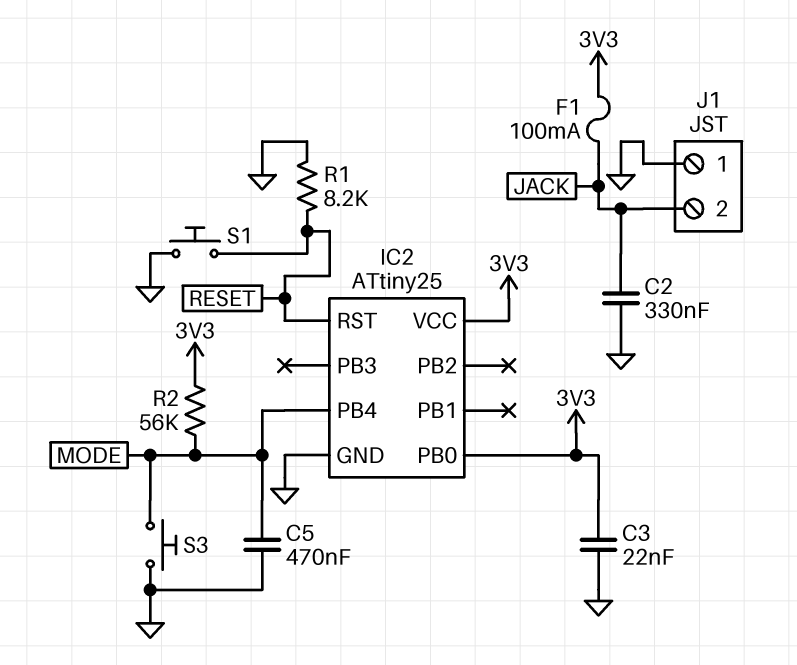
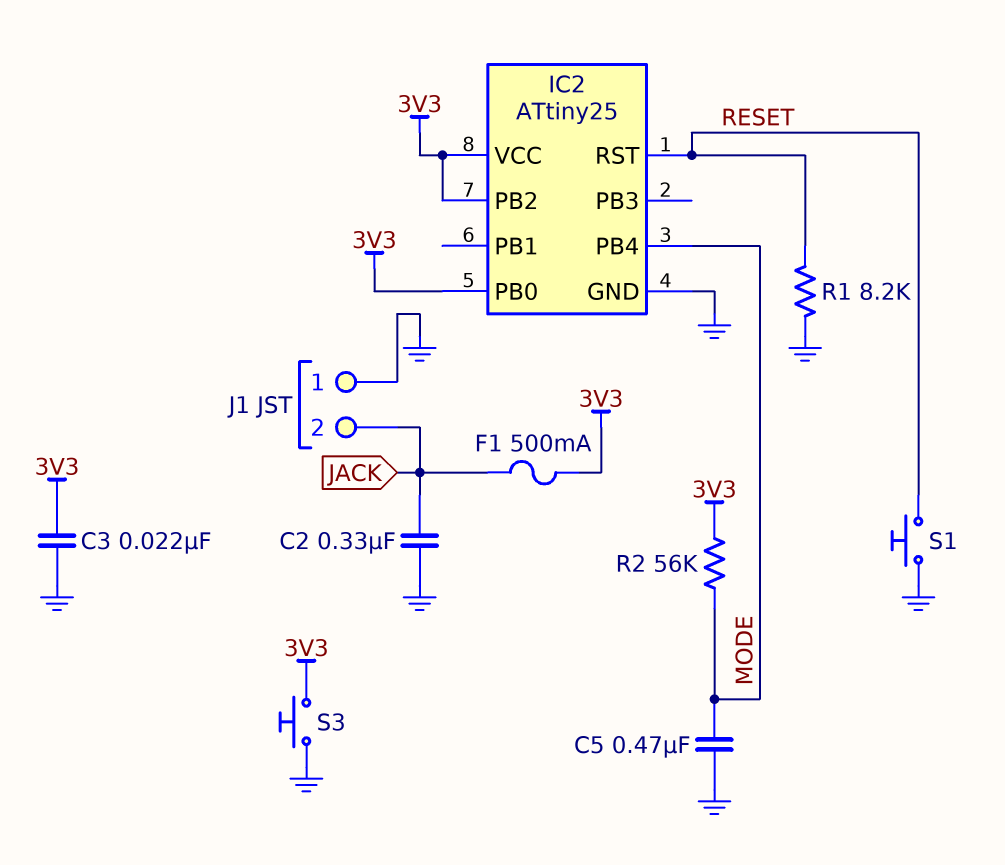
F1: 100mA (3V3, JACK) -> 500mA (3V3, JACK)
IC2 pin PB2: none -> 3V3
S3: button (GND, MODE) -> button (3V3, GND)

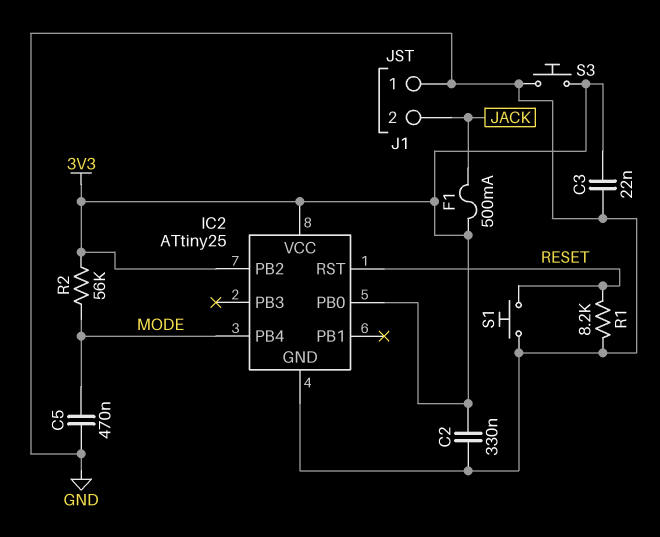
C2: 330nF (GND, JACK) -> 330nF (3V3, GND)

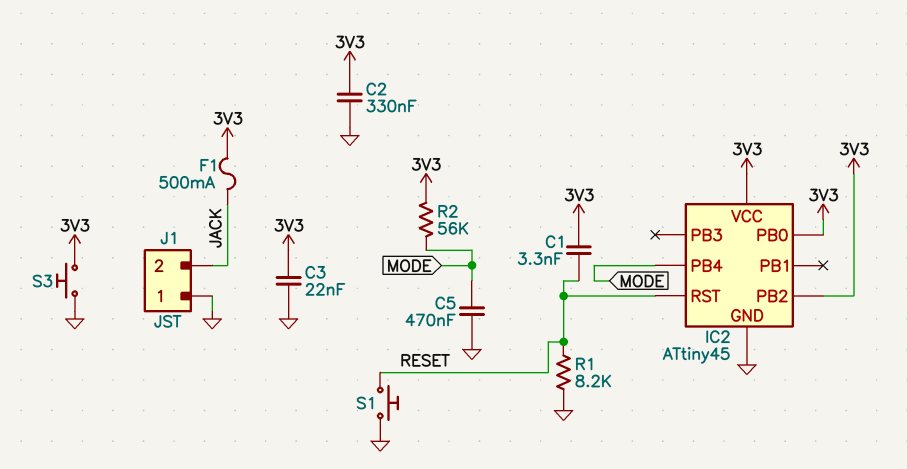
C1: none -> 3.3nF (3V3, RESET)
IC2: ATtiny25 -> ATtiny45

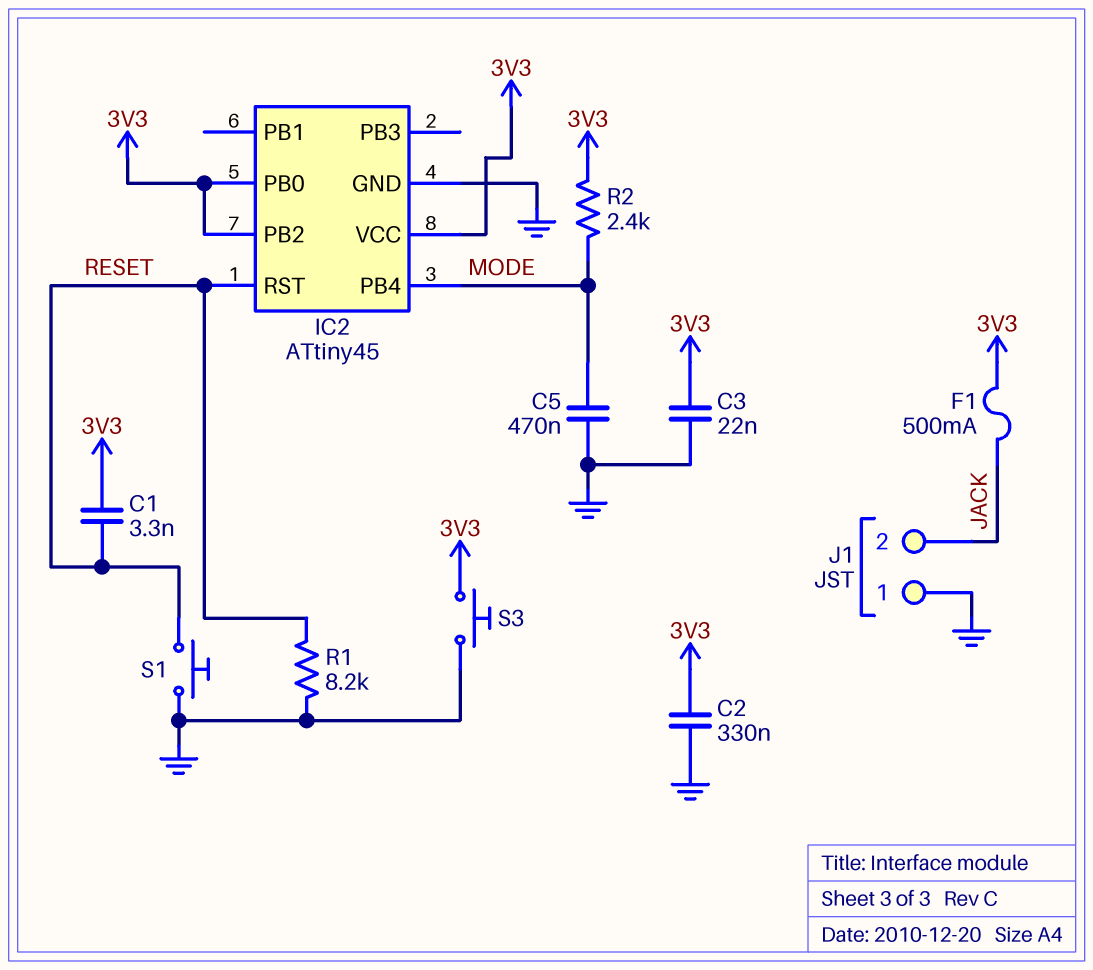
R2: 56k (3V3, MODE) -> 2.4k (3V3, MODE)

